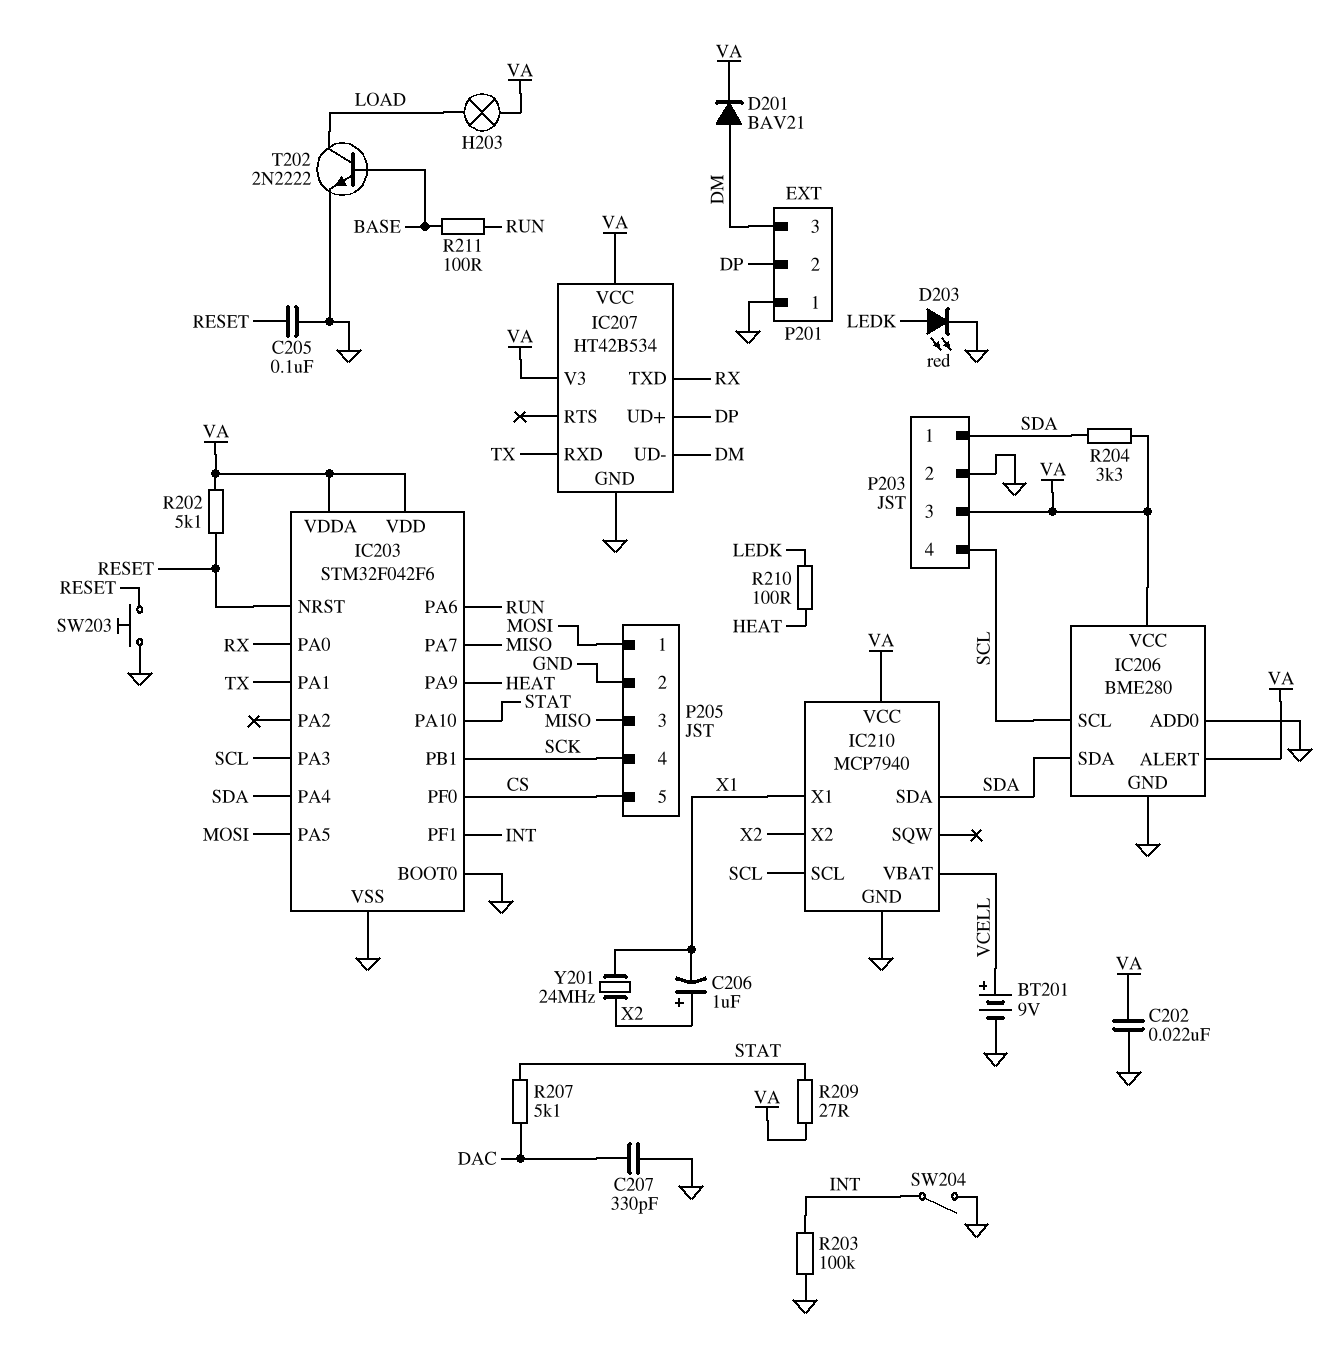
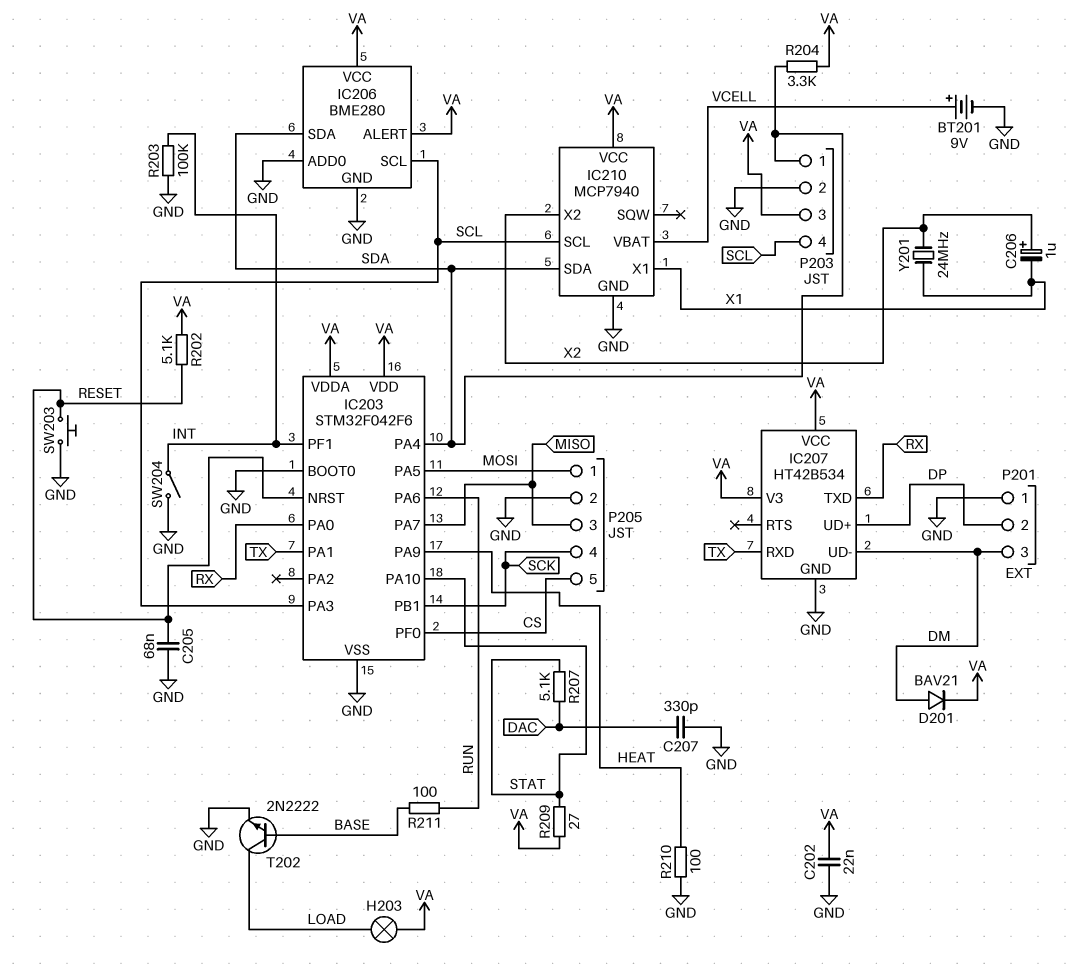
C205: 100nF (GND, RESET) -> 68nF (GND, RESET)
D203: LED red (A LEDK, K GND) -> none
R210: 100 (HEAT, LEDK) -> 100 (GND, HEAT)

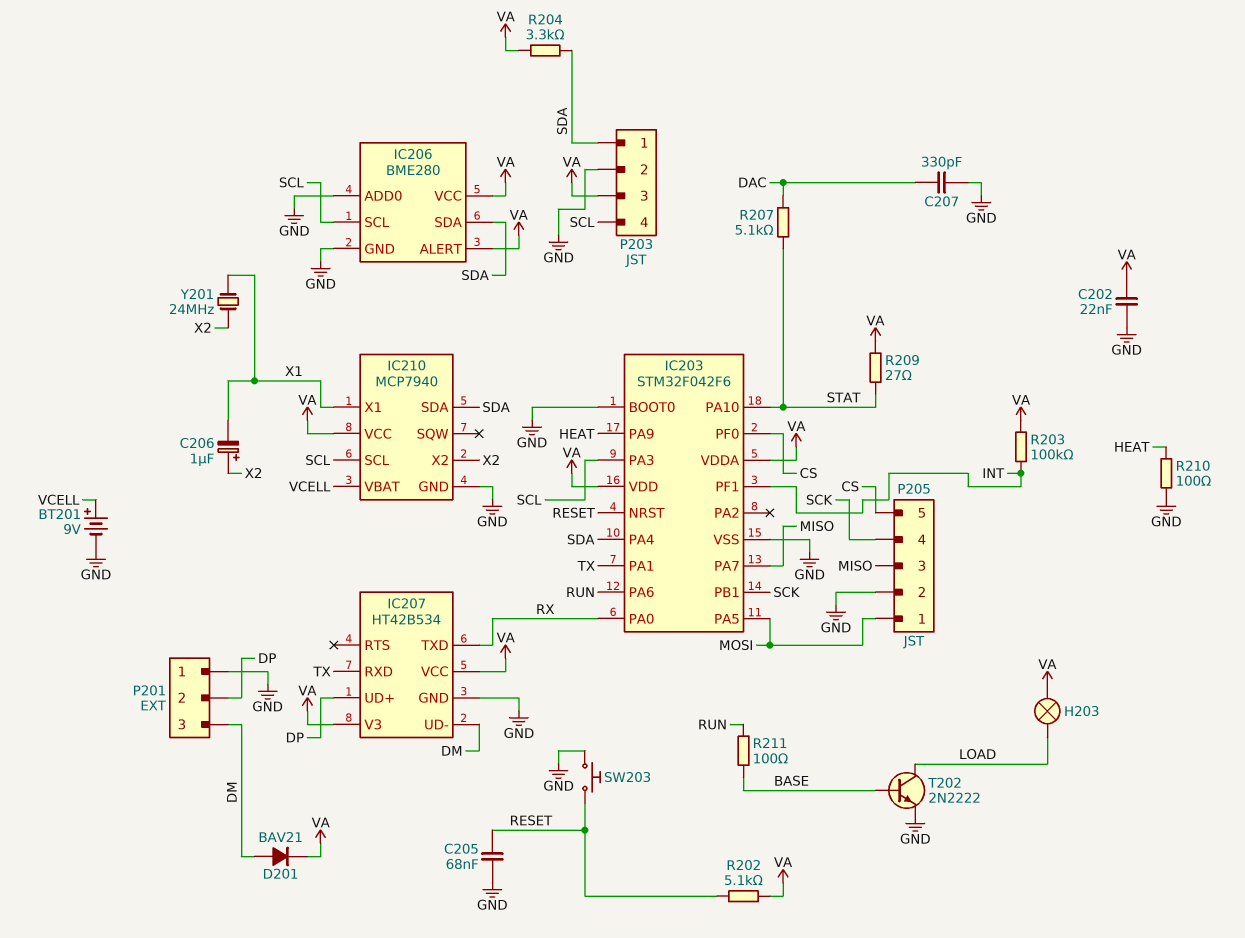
R203: 100k (GND, INT) -> 100k (INT, VA)
SW204: switch (GND, INT) -> none

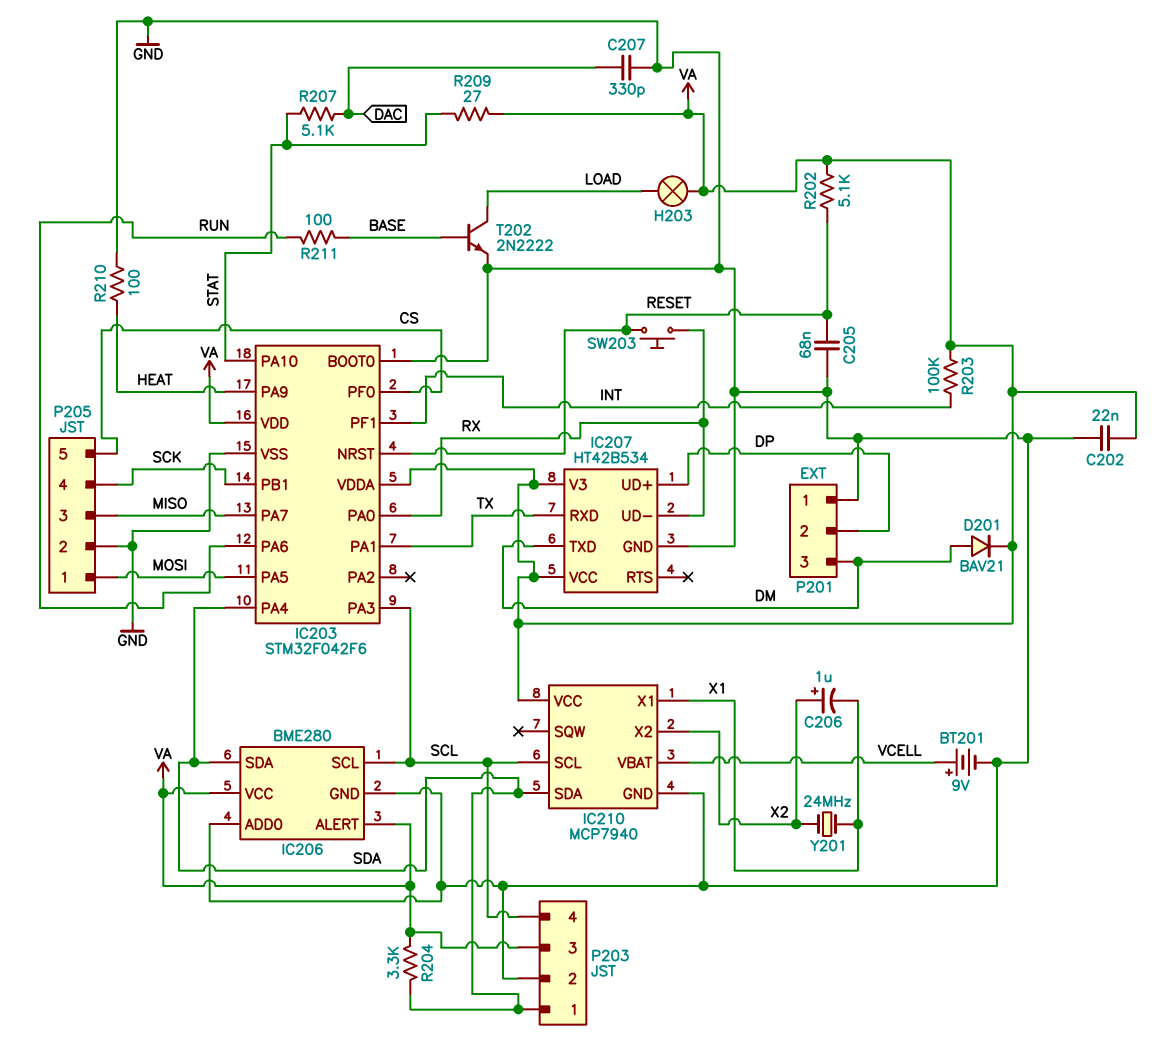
IC207 pin TXD: RX -> DM
IC207 pin UD-: DM -> RX
SW203: button (GND, RESET) -> button (RESET, RX)

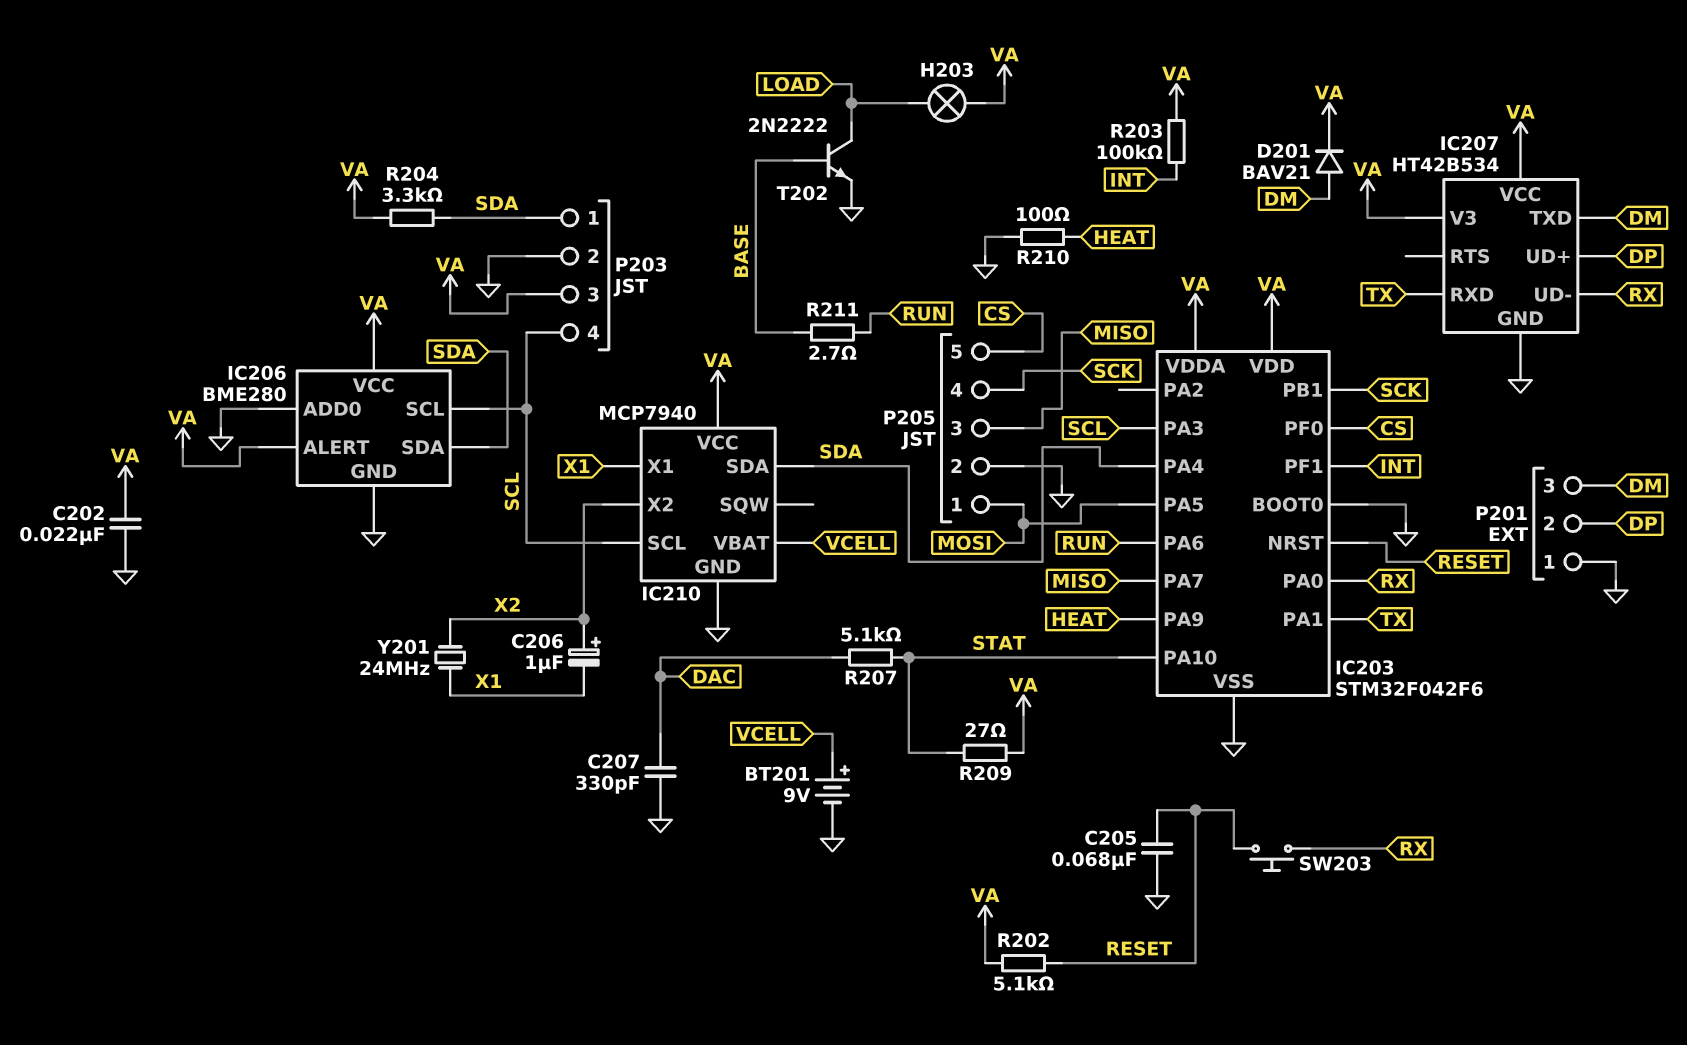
R211: 100 (BASE, RUN) -> 2.7 (BASE, RUN)

